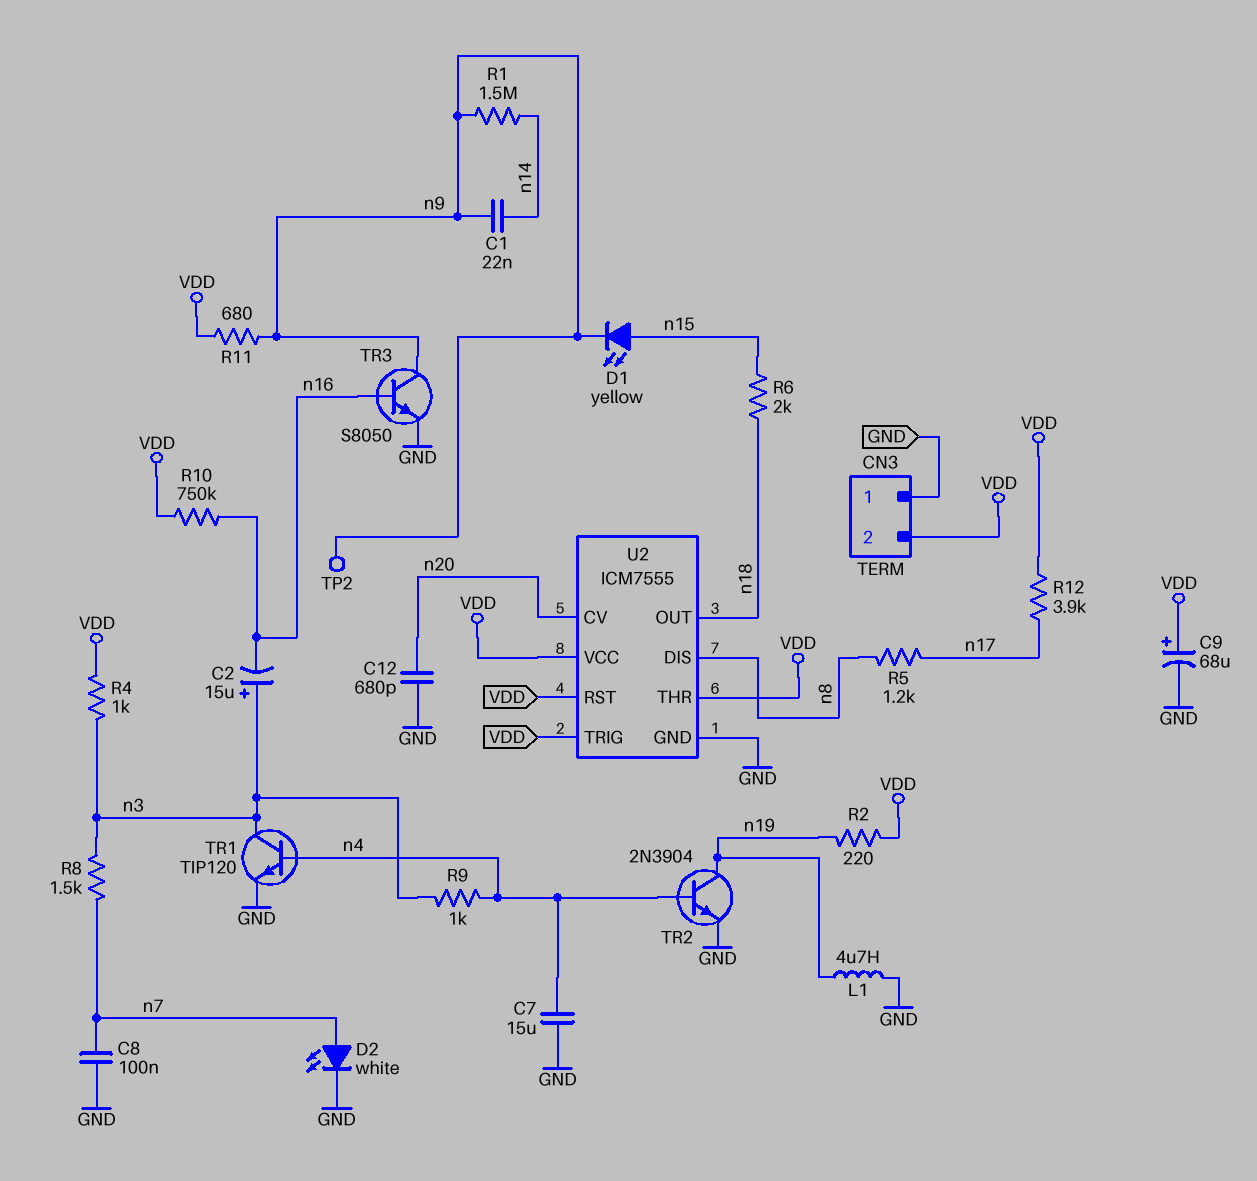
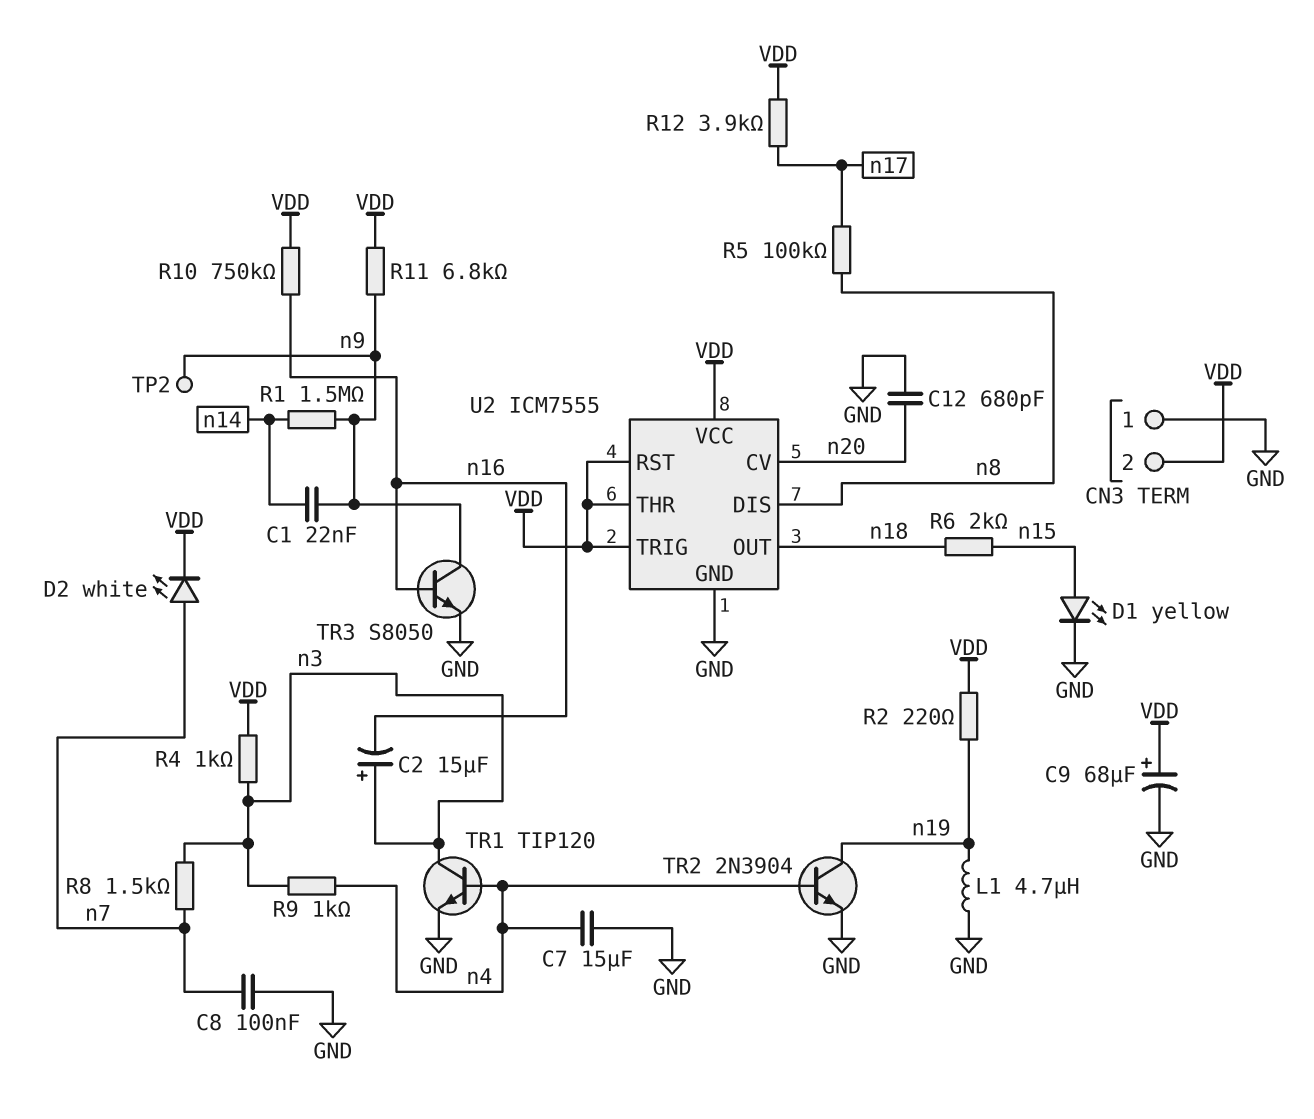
D1: LED yellow (A n15, K n9) -> LED yellow (A n15, K GND)
D2: LED white (A n7, K GND) -> LED white (A n7, K VDD)
R5: 1.2k (n8, n17) -> 100k (n8, n17)
R11: 680 (VDD, n9) -> 6.8k (VDD, n9)

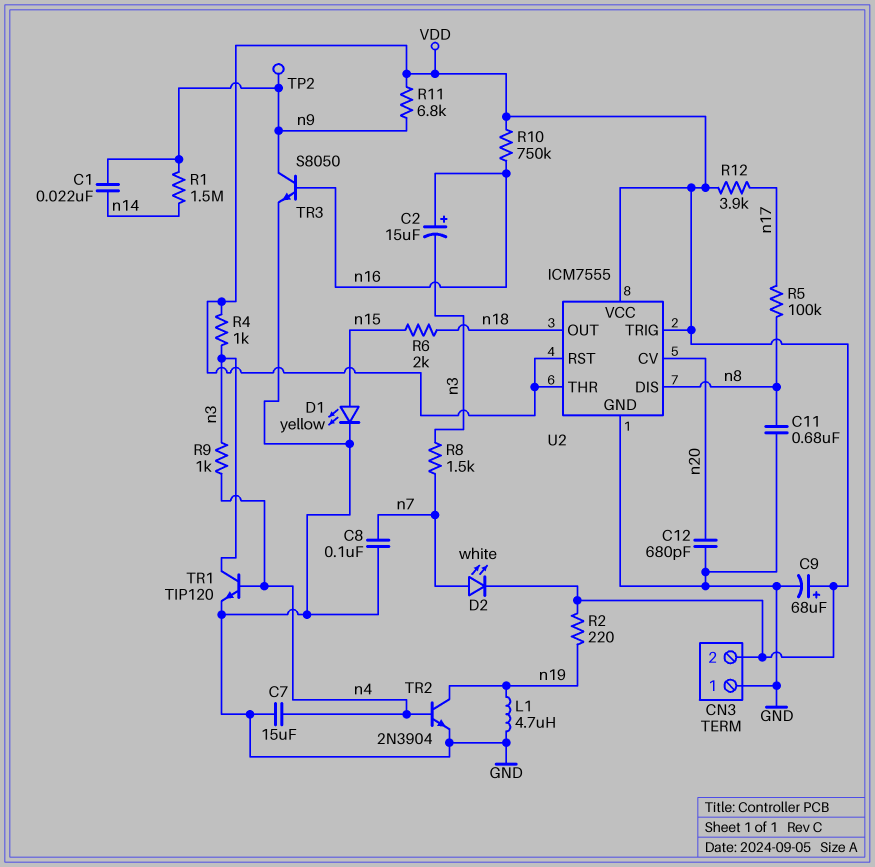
C2: 15uF (plus n3, minus n16) -> 15uF (plus n16, minus n3)
C11: none -> 680nF (GND, n8)

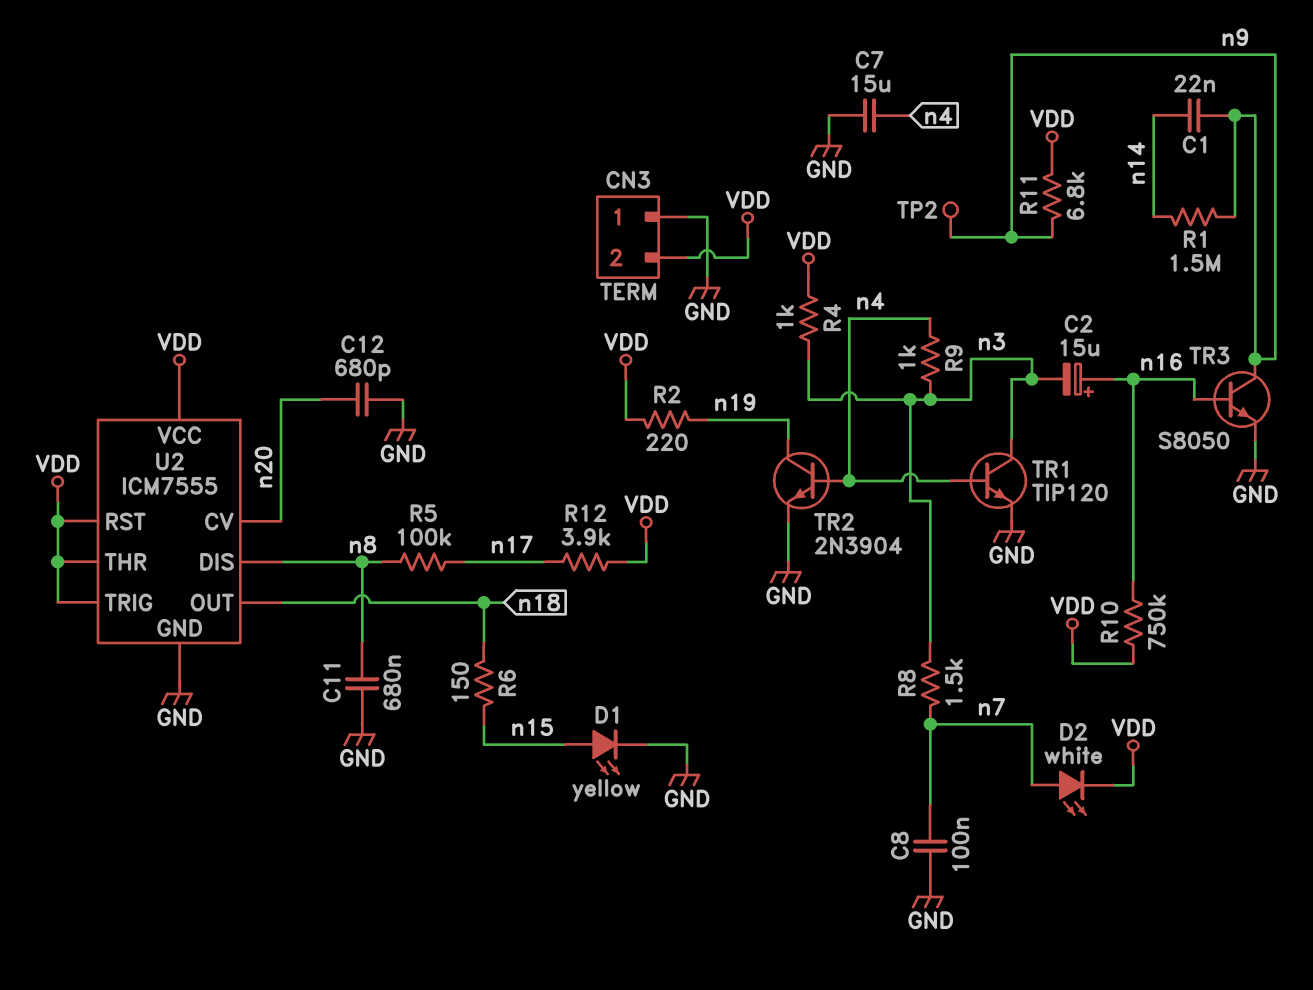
C9: 68uF (plus VDD, minus GND) -> none
L1: 4.7uH (GND, n19) -> none
R6: 2k (n15, n18) -> 150 (n15, n18)

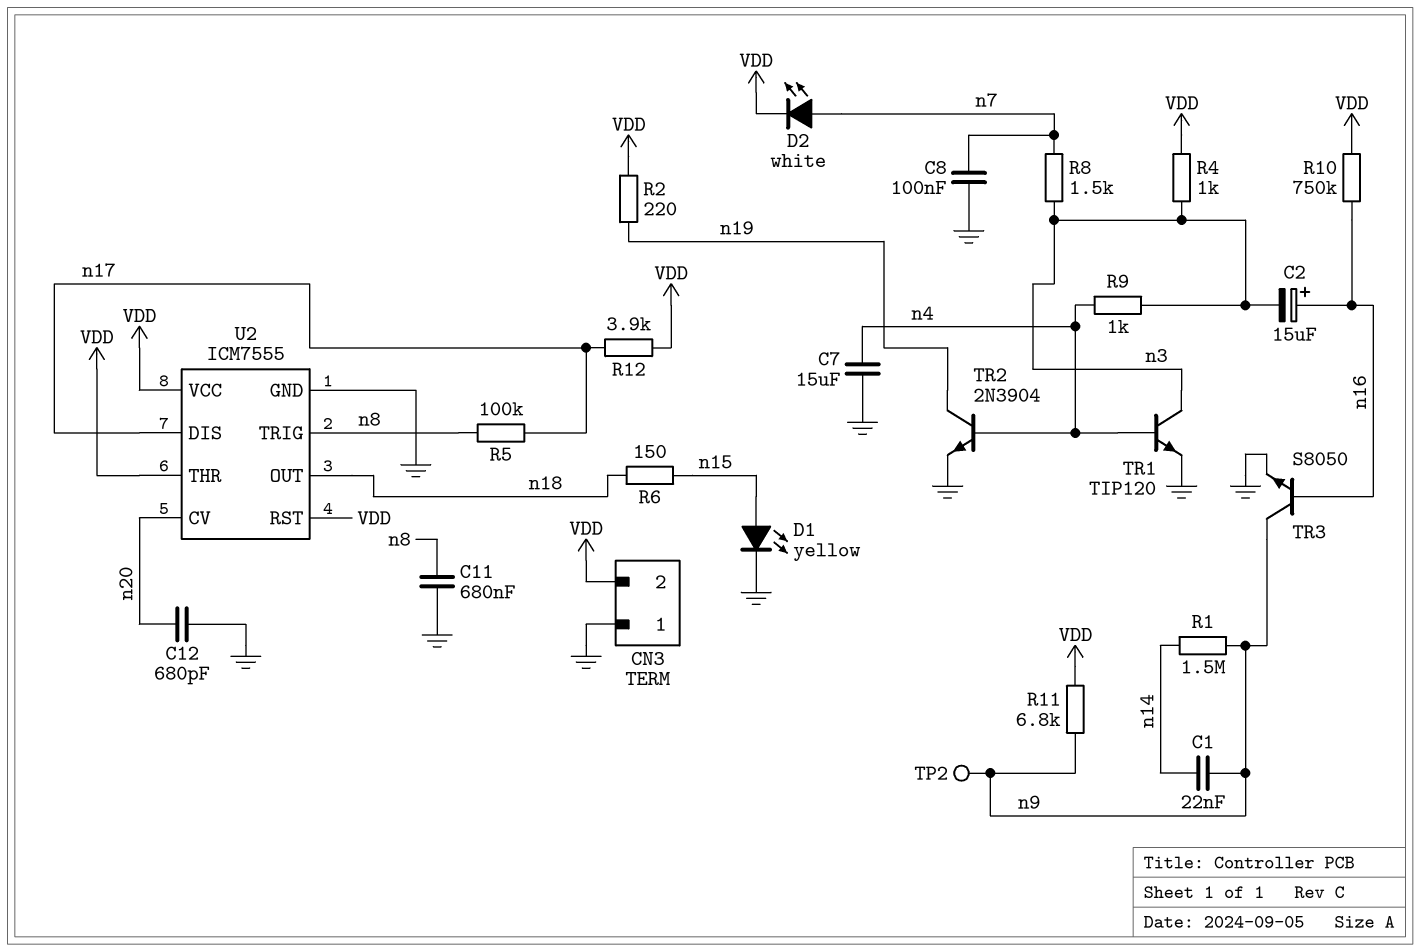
U2 pin DIS: n8 -> n17
U2 pin TRIG: VDD -> n8

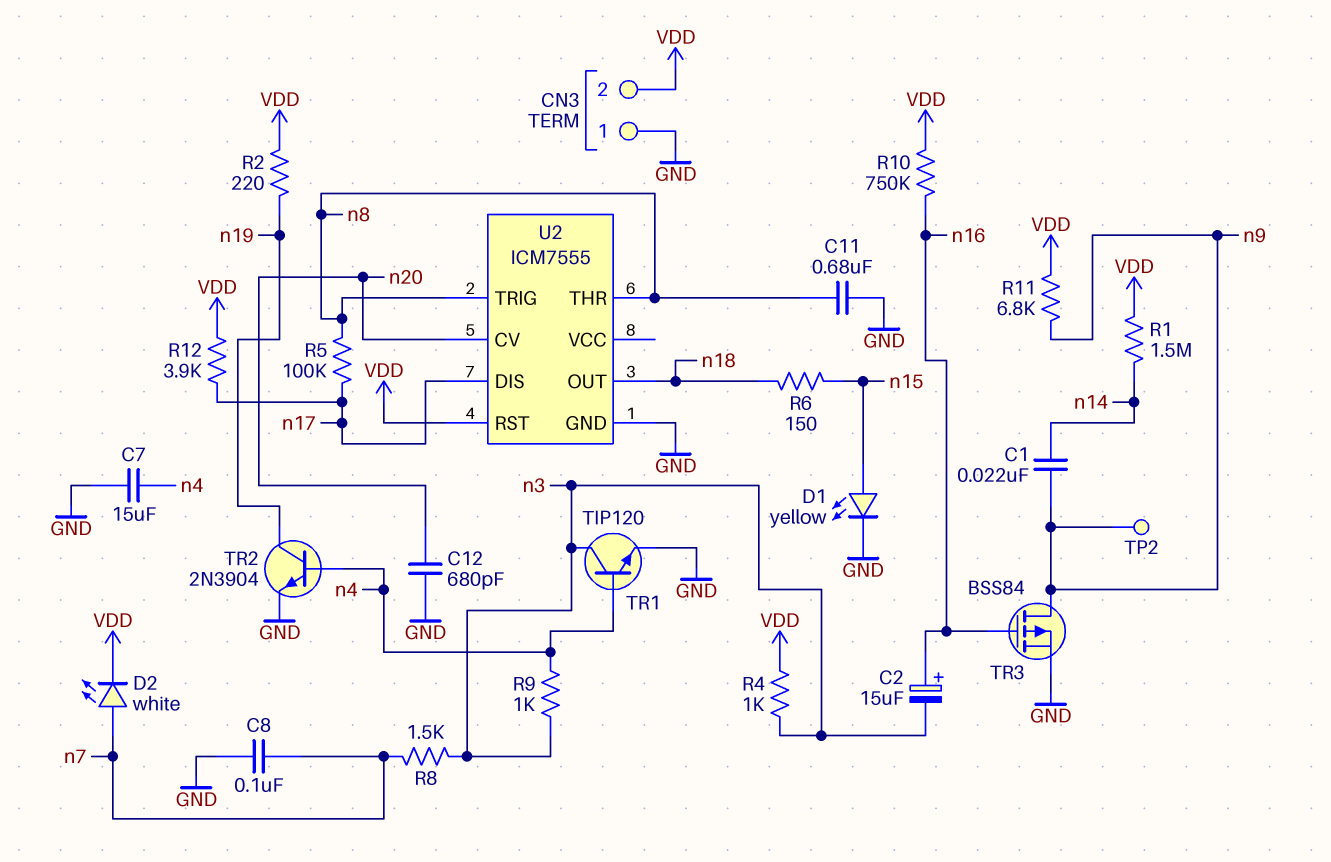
R1: 1.5M (n9, n14) -> 1.5M (VDD, n14)
TR3: NPN S8050 (B n16, C n9, E GND) -> PMOS BSS84 (G n16, D n9, S GND)
U2 pin THR: VDD -> n8
U2 pin VCC: VDD -> none

